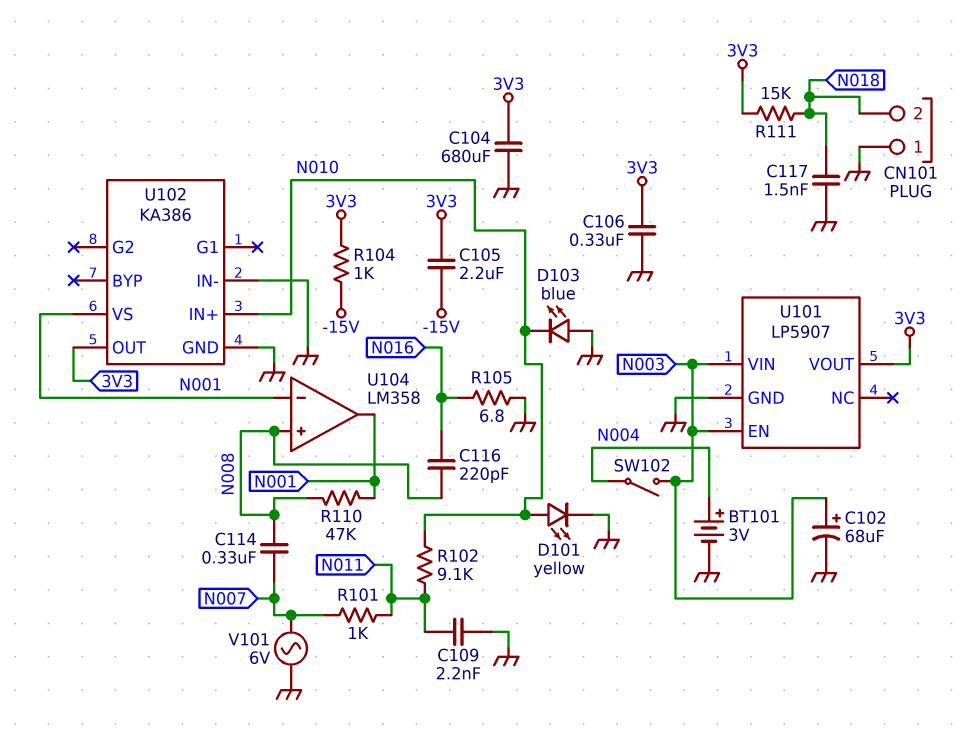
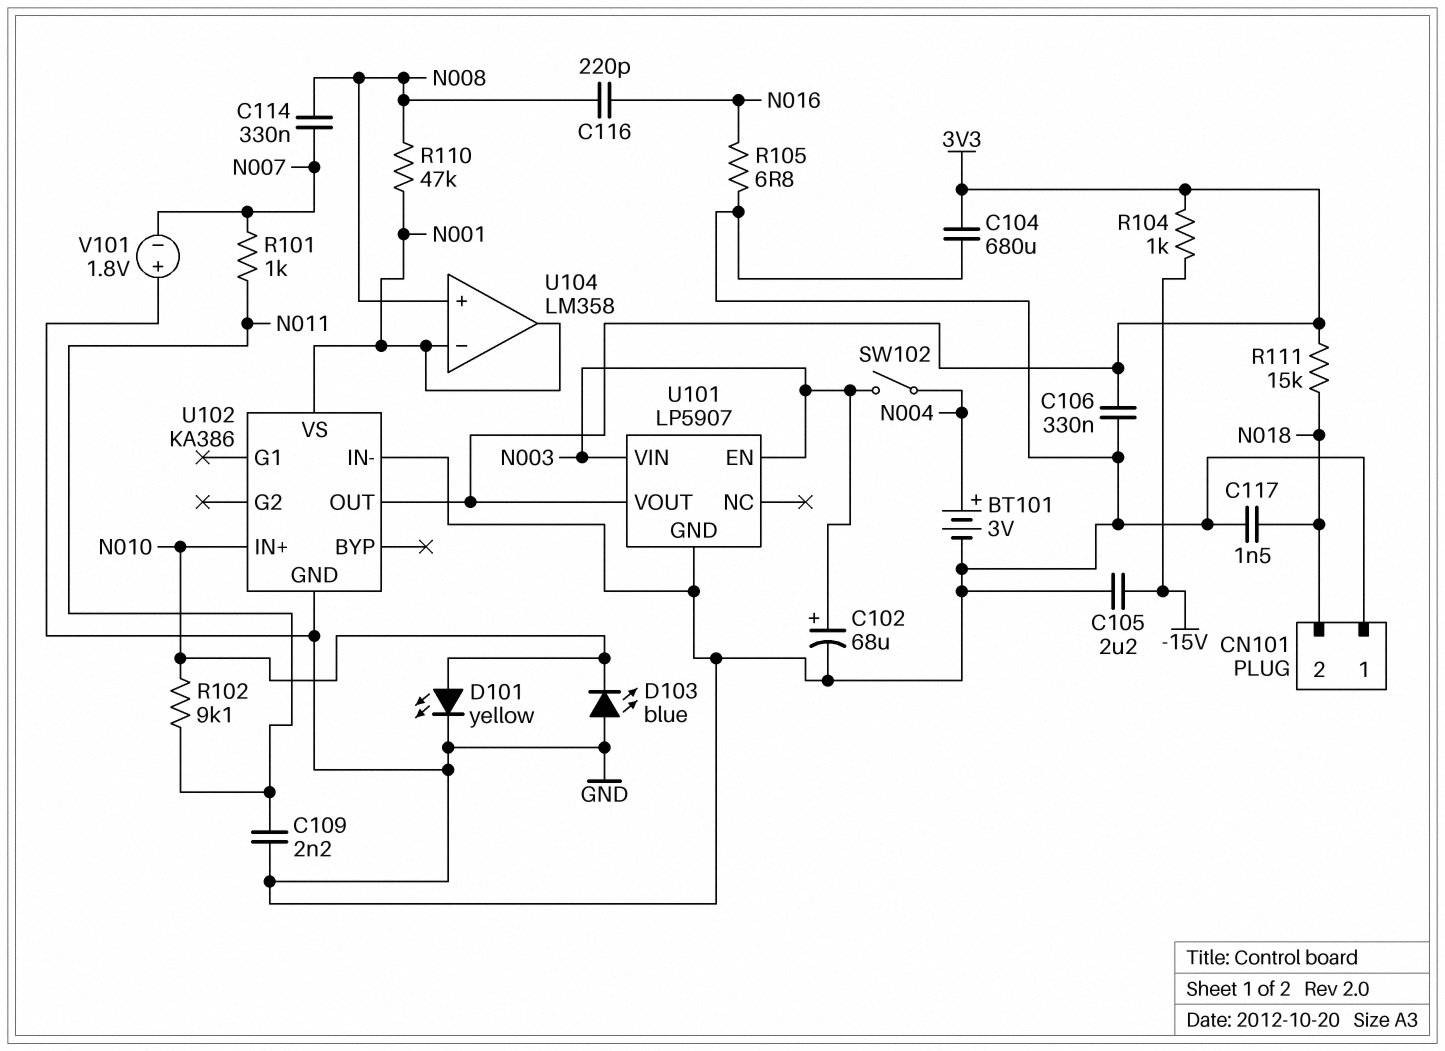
C105: 2.2uF (-15V, 3V3) -> 2.2uF (-15V, GND)
V101: AC 6V (GND, N007) -> 1.8V (plus GND, minus N007)

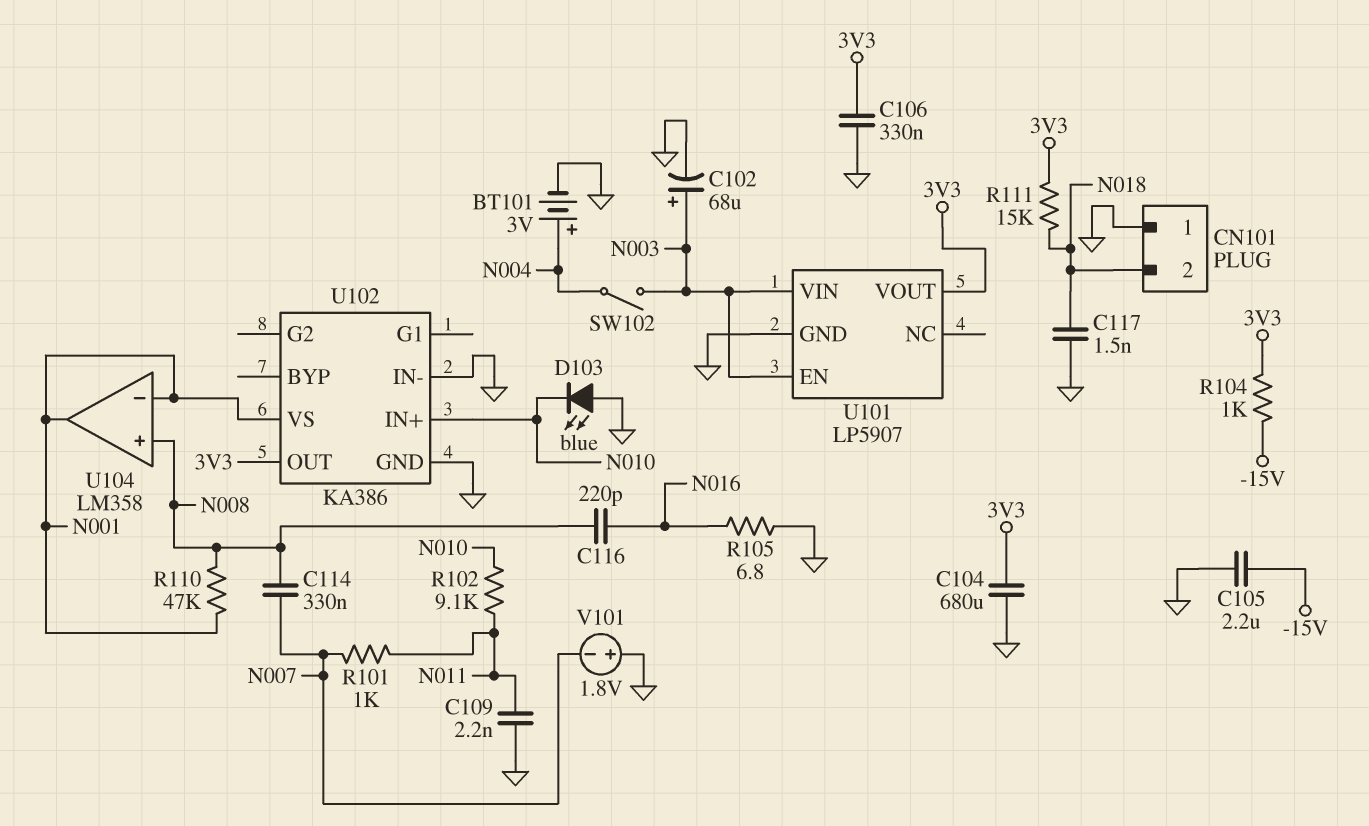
D101: LED yellow (A N010, K GND) -> none

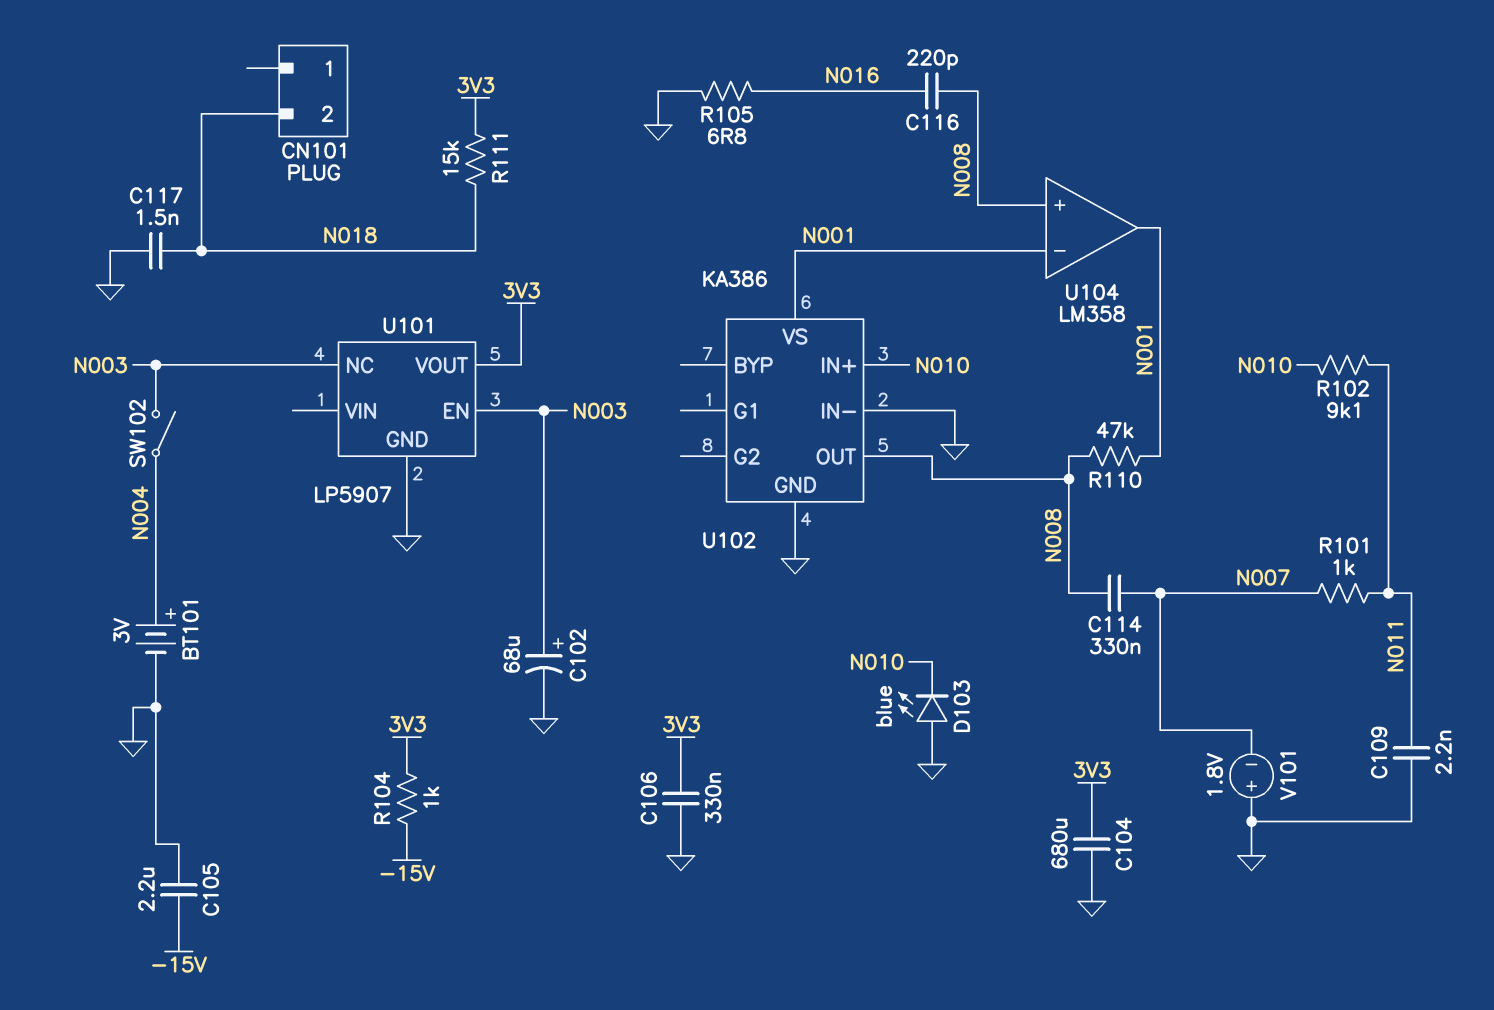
CN101 pin 1: GND -> none
U101 pin NC: none -> N003
U101 pin VIN: N003 -> none
U102 pin OUT: 3V3 -> N008

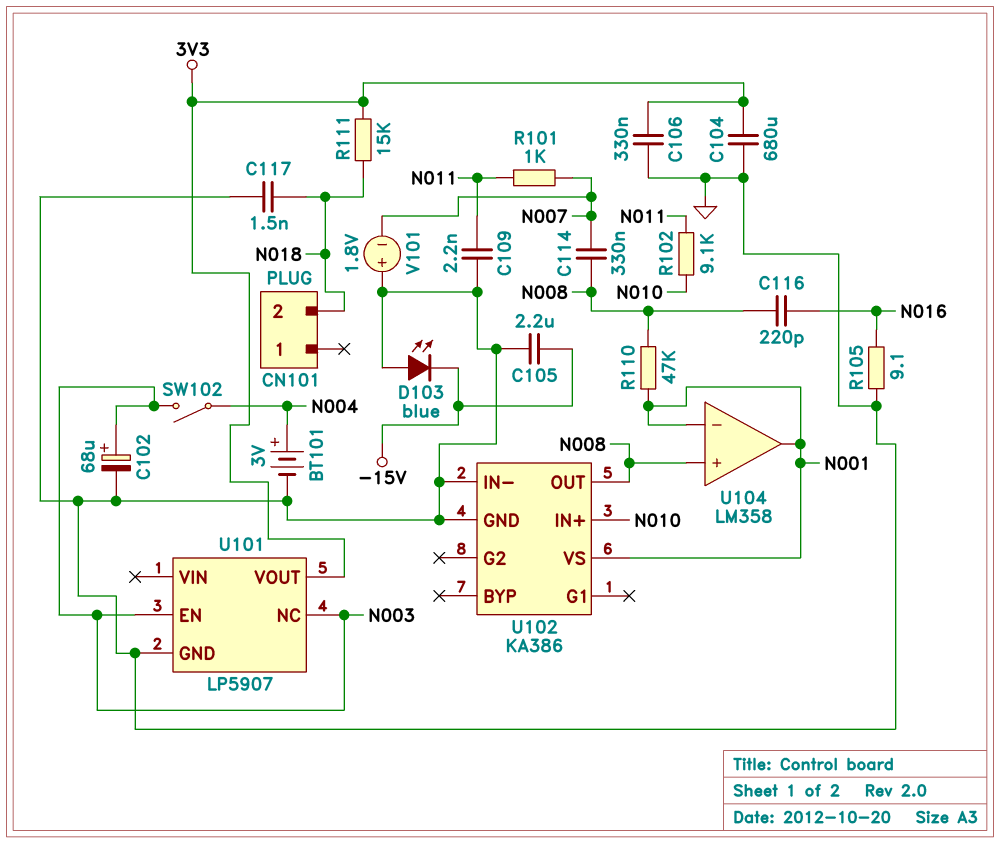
D103: LED blue (A GND, K N010) -> LED blue (A GND, K -15V)
R104: 1k (-15V, 3V3) -> none
R105: 6.8 (GND, N016) -> 9.1 (GND, N016)

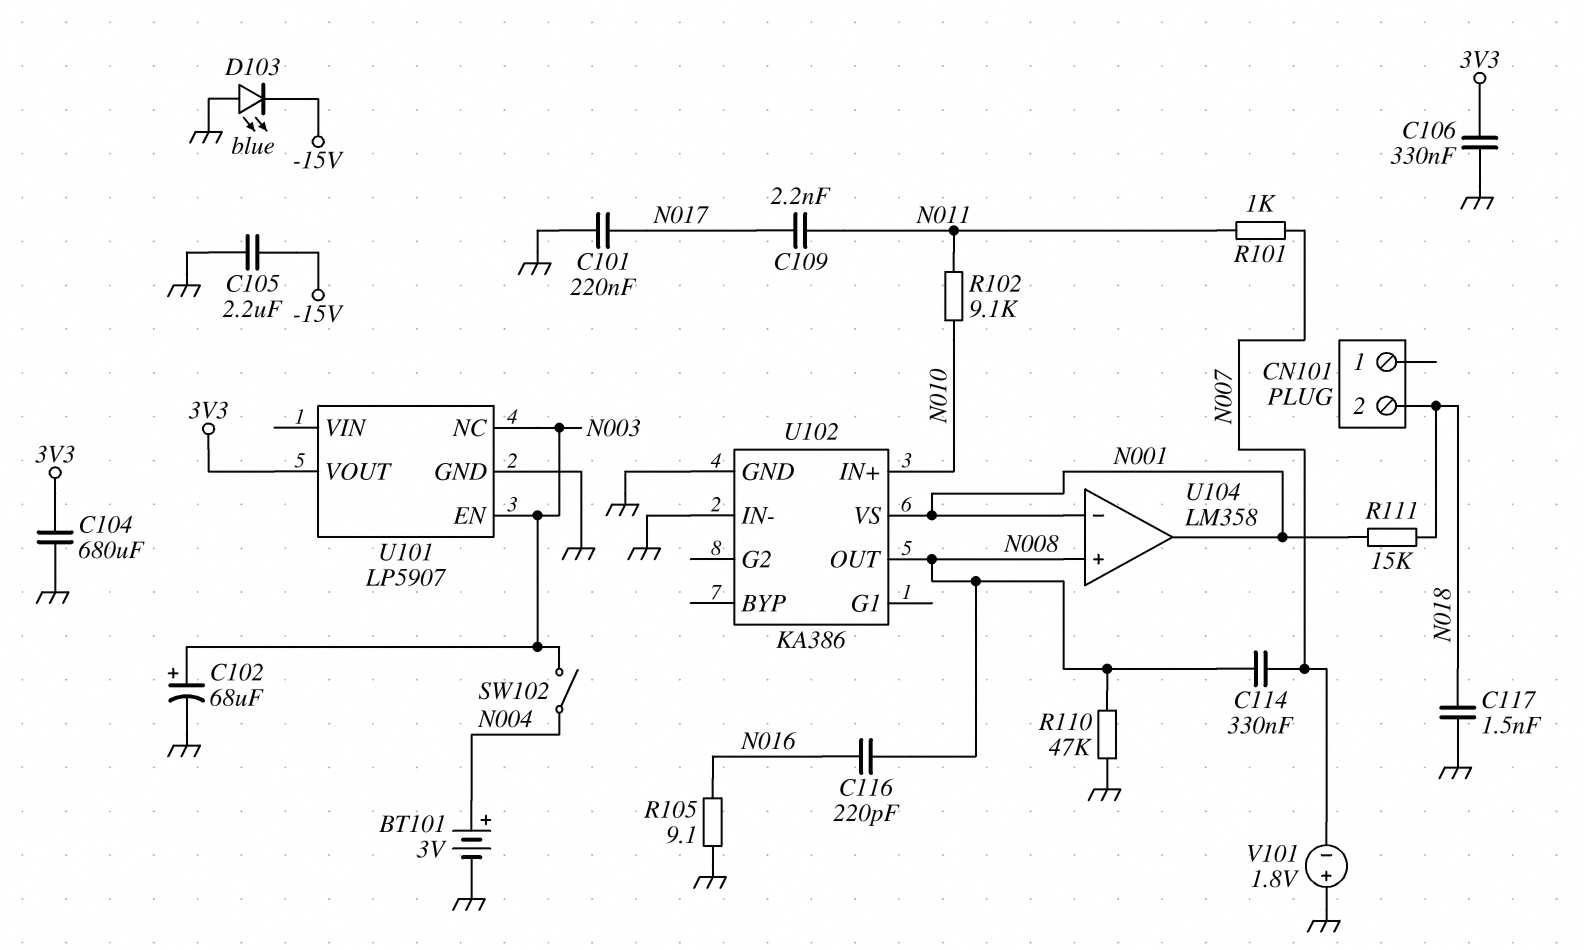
C101: none -> 220nF (GND, N017)
C109: 2.2nF (GND, N011) -> 2.2nF (N011, N017)
R110: 47k (N001, N008) -> 47k (GND, N008)
R111: 15k (3V3, N018) -> 15k (N001, N018)

